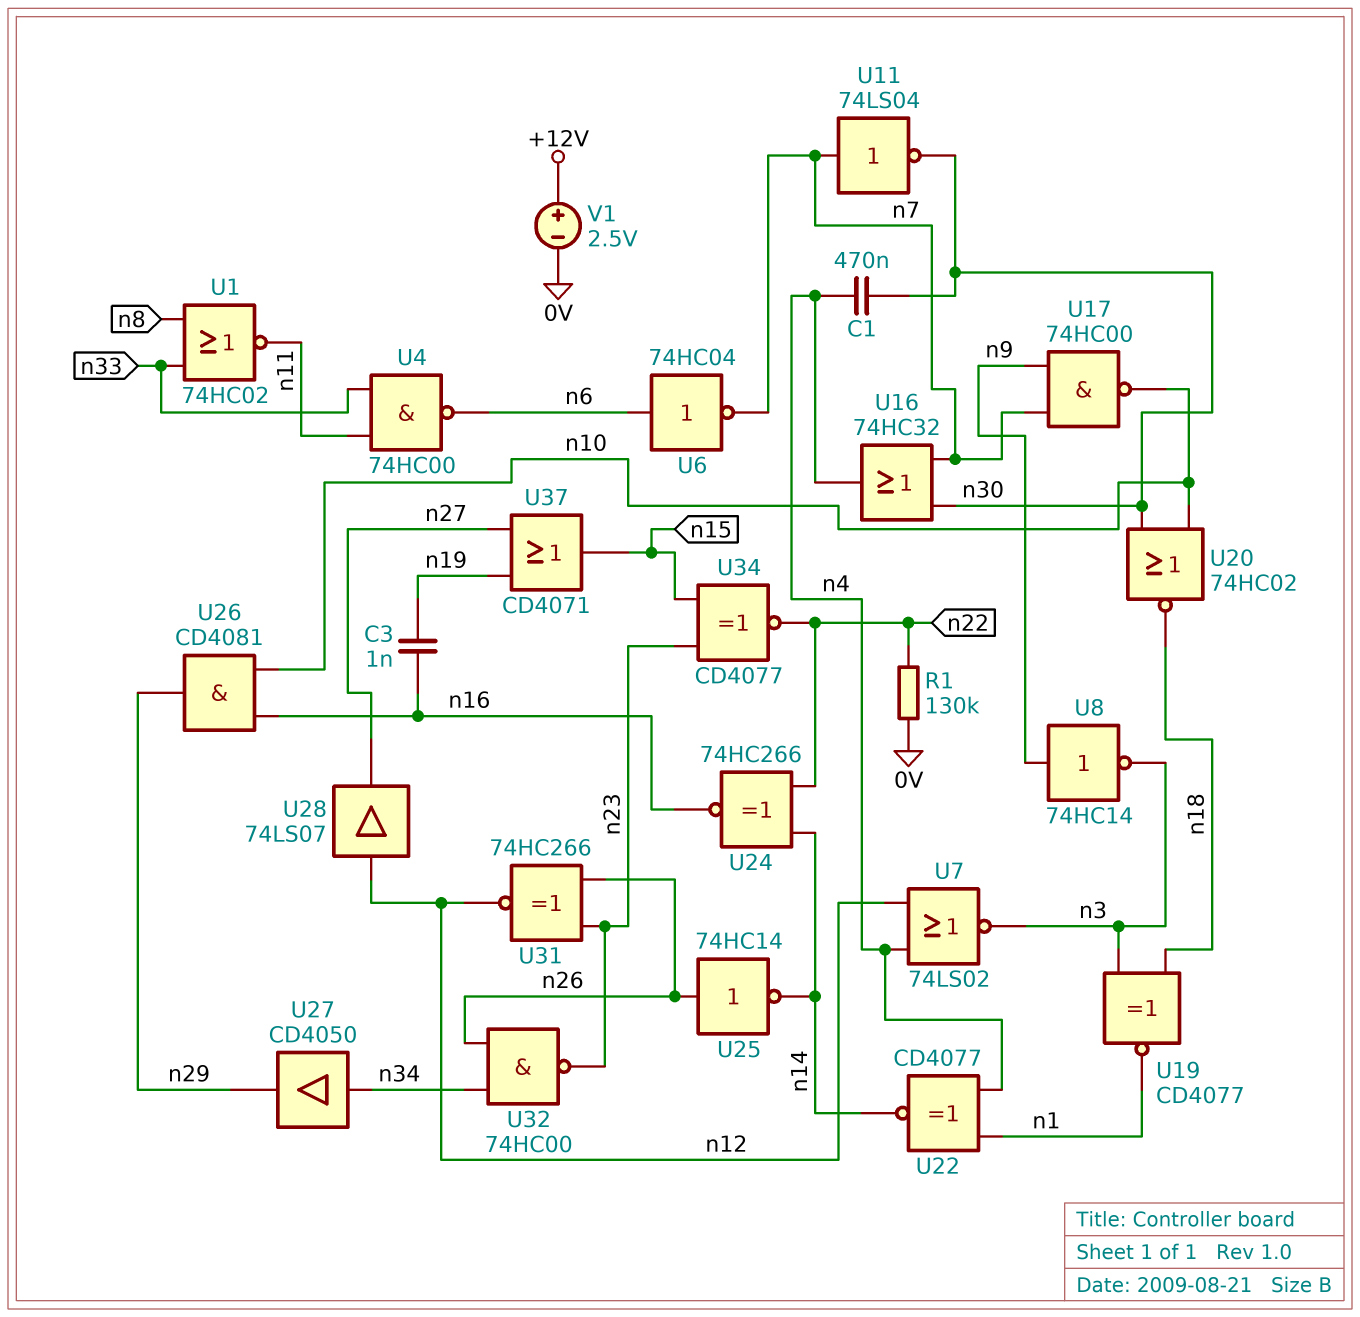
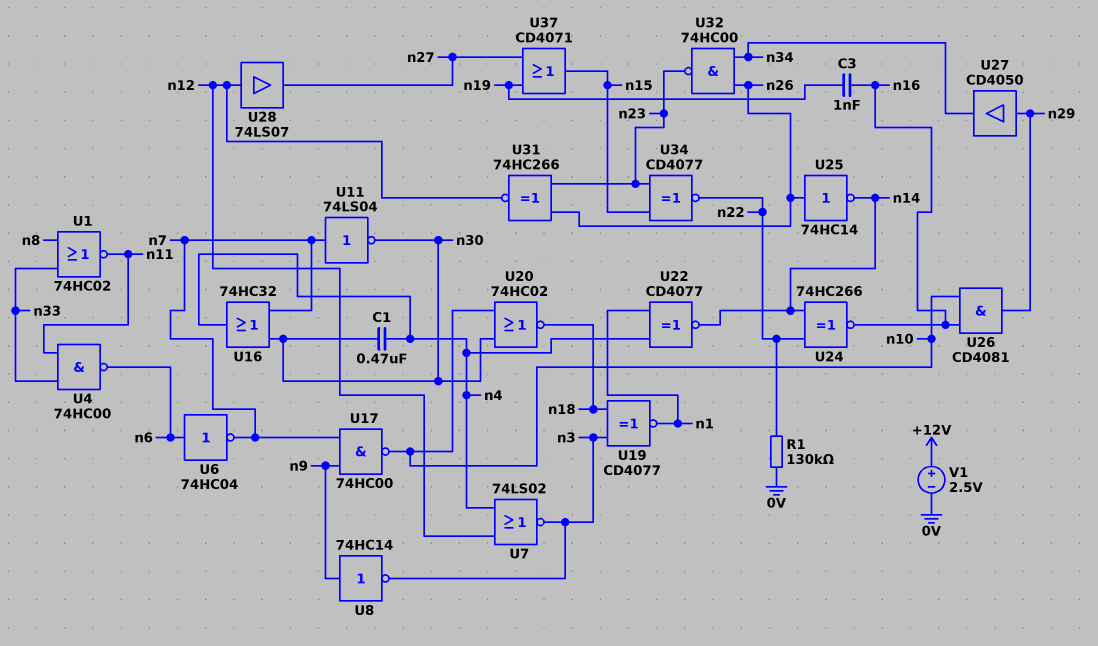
U27: buffer CD4050 (in n34, out n29) -> buffer CD4050 (in n29, out n34)

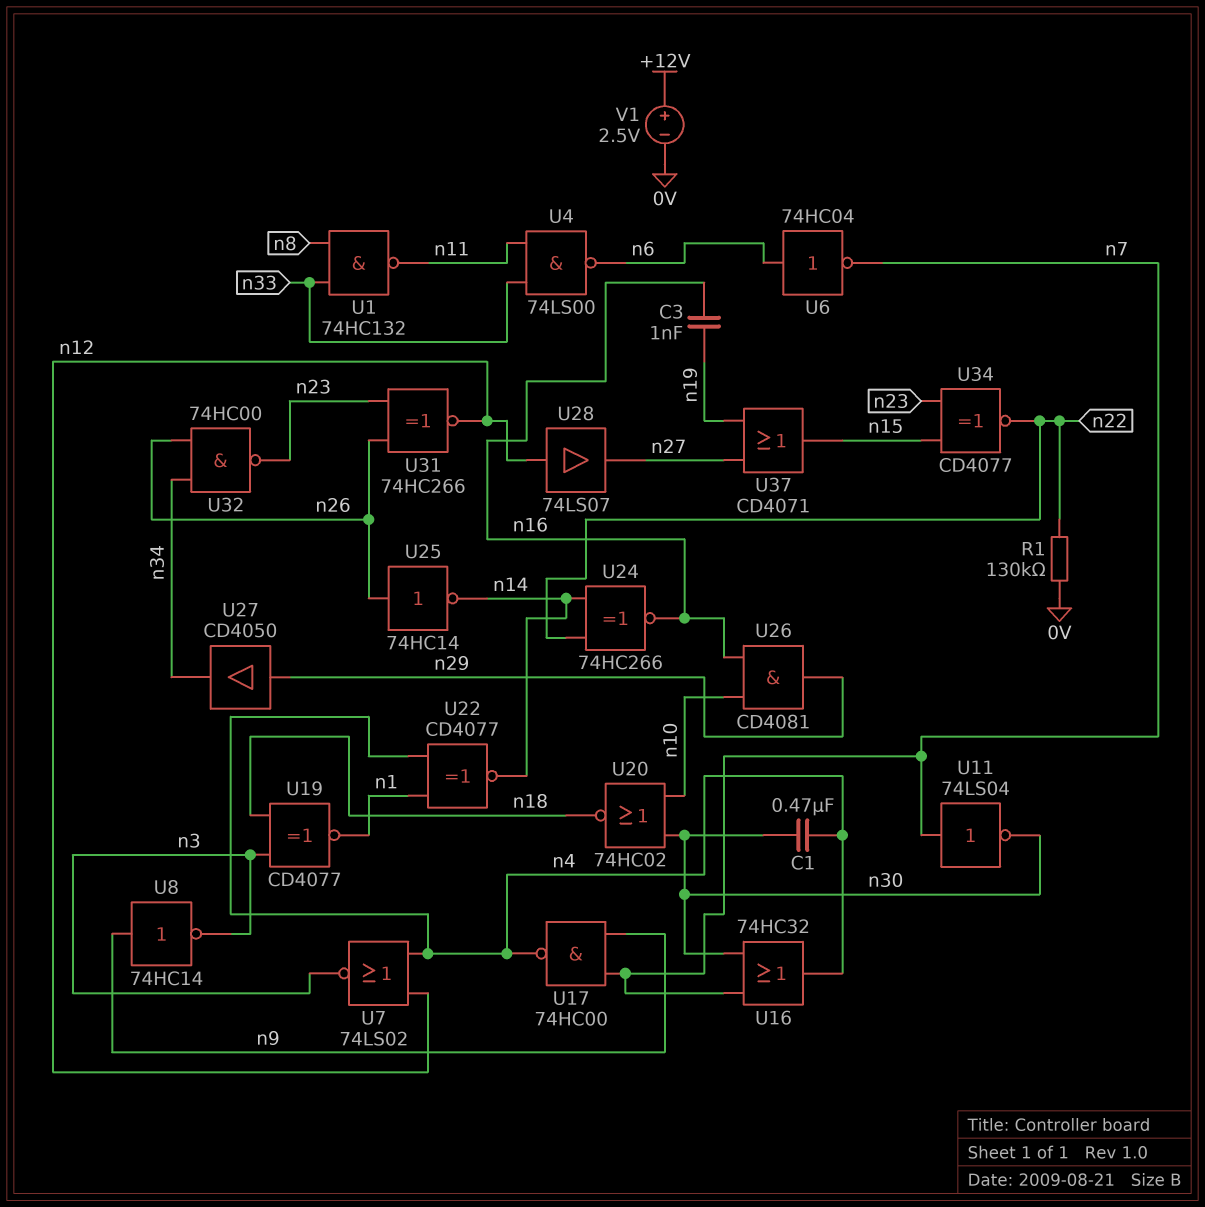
U1: NOR 74HC02 (in n8, in n33, out n11) -> NAND 74HC132 (in n8, in n33, out n11)
U4: NAND 74HC00 (in n11, in n33, out n6) -> NAND 74LS00 (in n11, in n33, out n6)
U17: NAND 74HC00 (in n7, in n9, out n10) -> NAND 74HC00 (in n7, in n9, out n4)

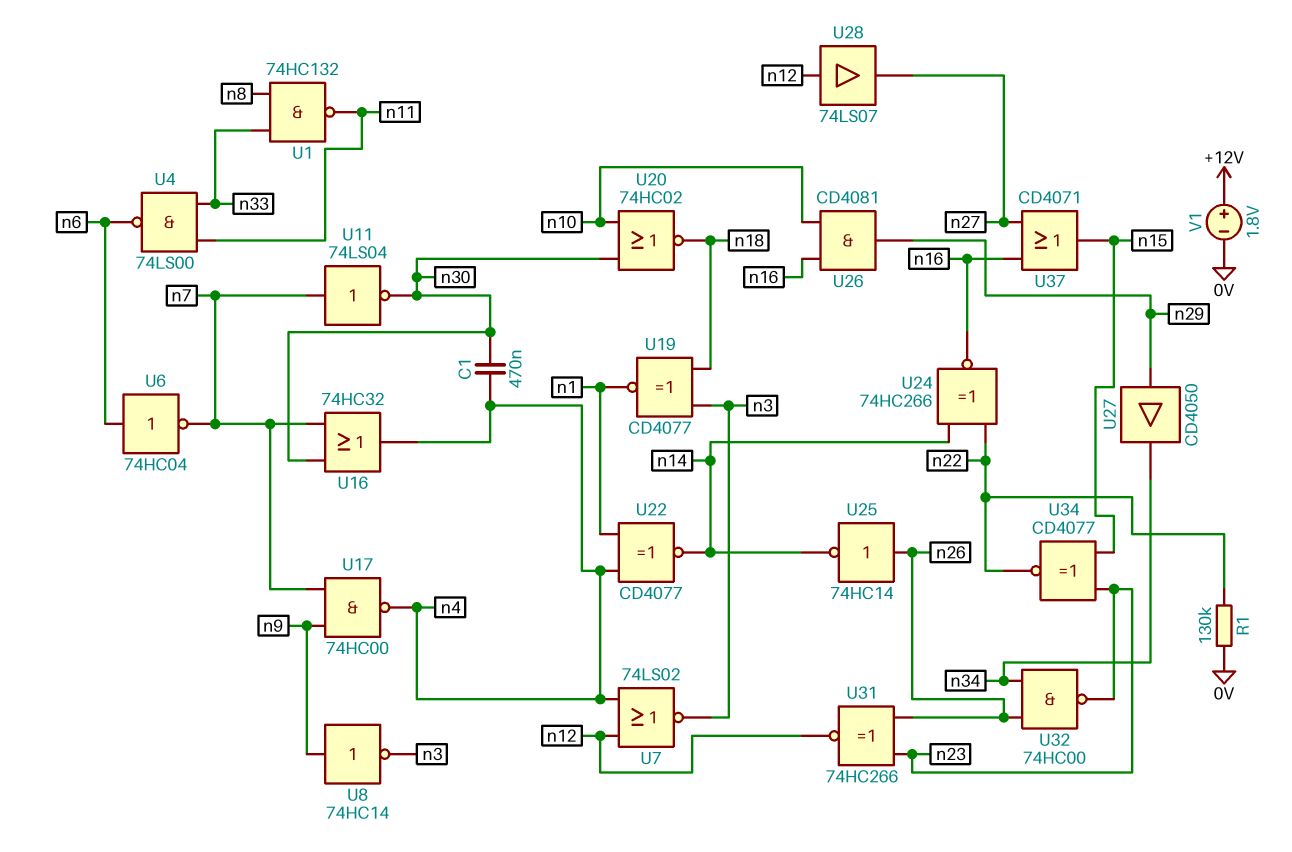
C3: 1nF (n16, n19) -> none
U37: OR CD4071 (in n19, in n27, out n15) -> OR CD4071 (in n16, in n27, out n15)
V1: 2.5V (plus +12V, minus 0V) -> 1.8V (plus +12V, minus 0V)

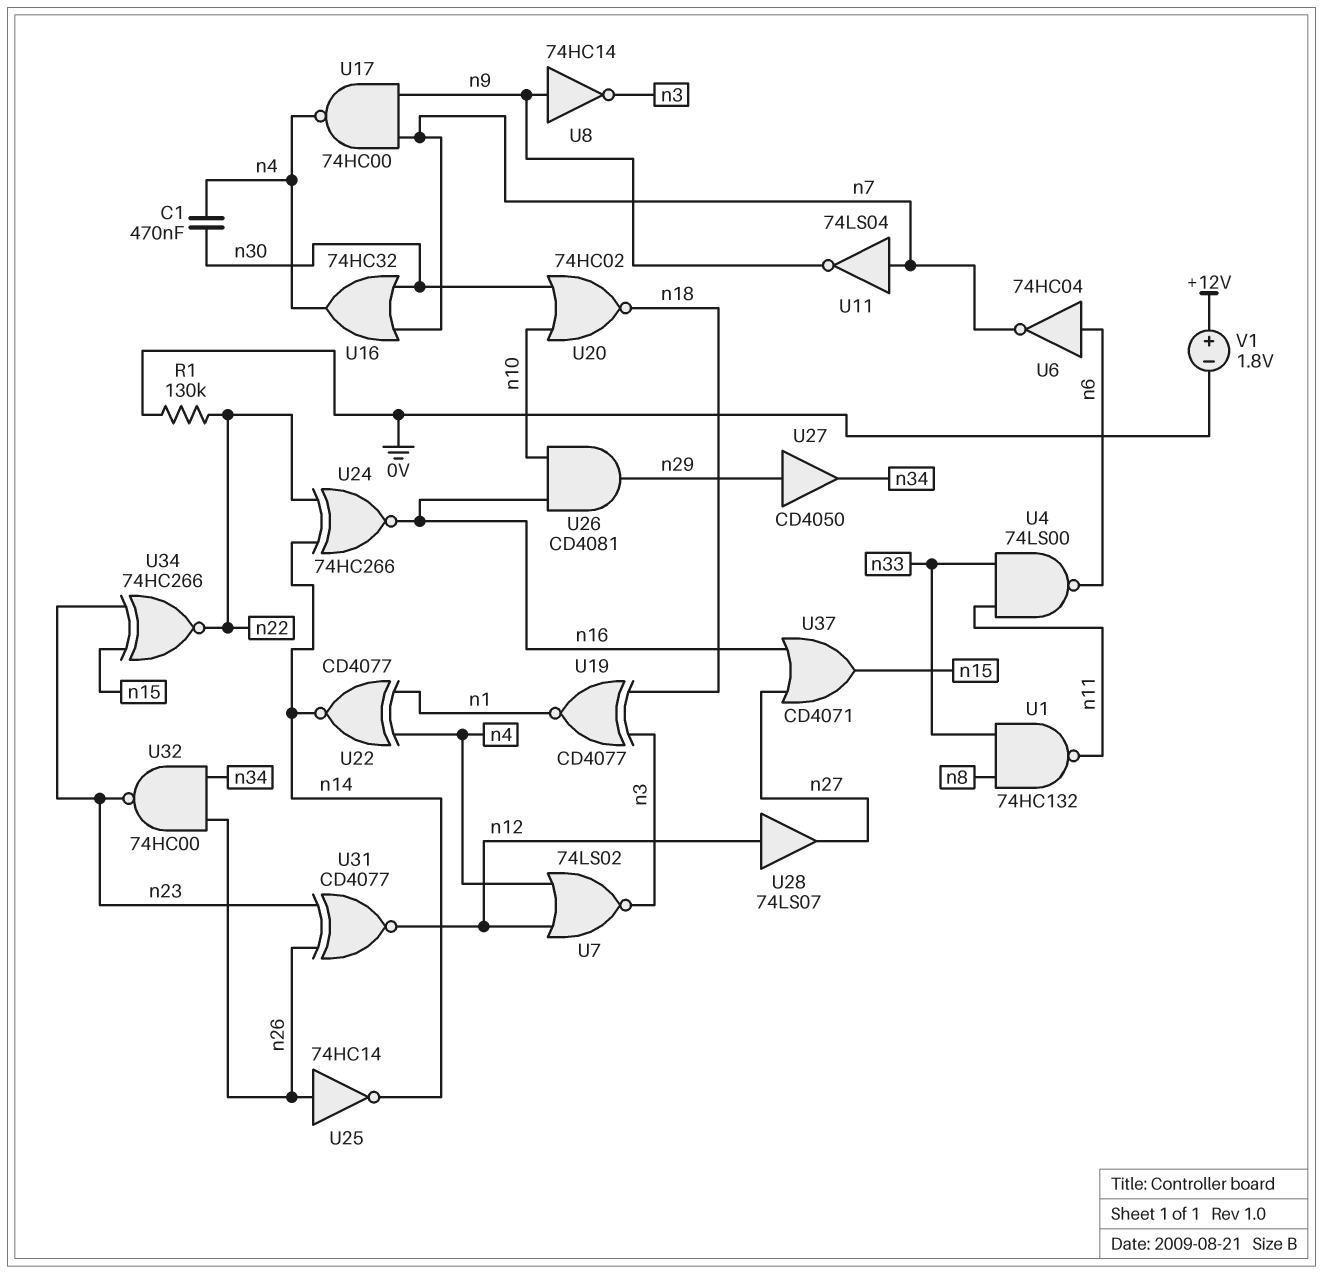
U11: NOT 74LS04 (in n7, out n30) -> NOT 74LS04 (in n7, out n9)
U31: XNOR 74HC266 (in n23, in n26, out n12) -> XNOR CD4077 (in n23, in n26, out n12)
U34: XNOR CD4077 (in n15, in n23, out n22) -> XNOR 74HC266 (in n15, in n23, out n22)

